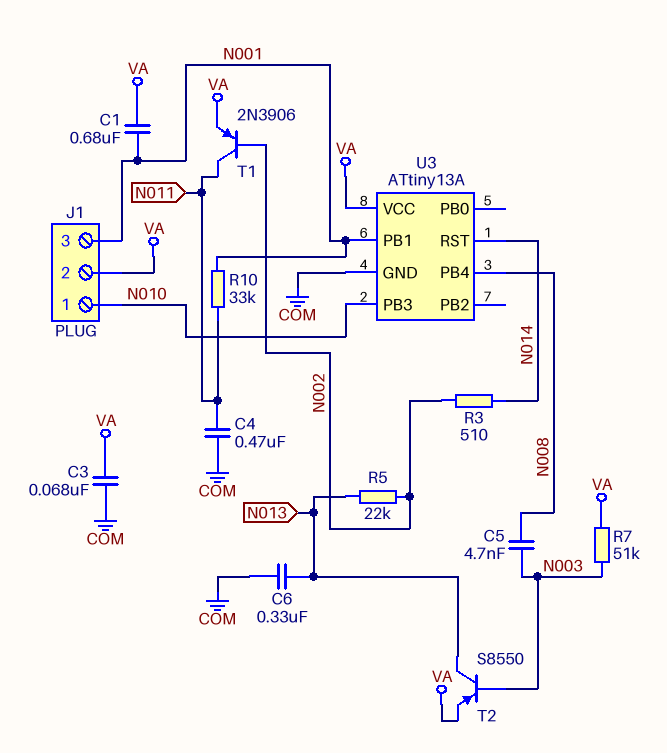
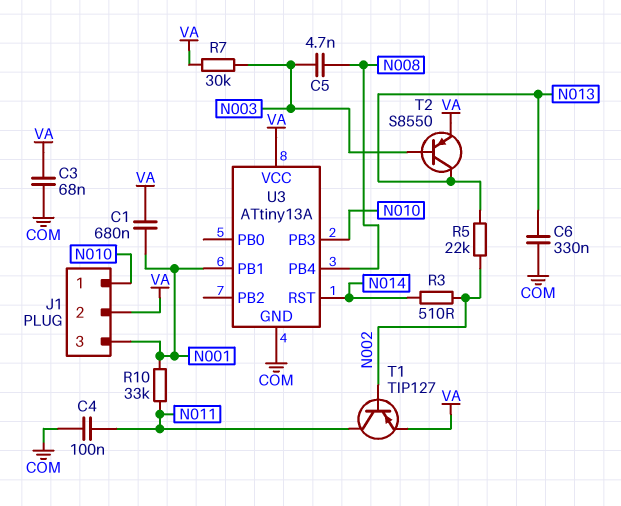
C4: 470nF (COM, N011) -> 100nF (COM, N011)
R7: 51k (N003, VA) -> 30k (N003, VA)
T1: PNP 2N3906 (B N002, C N011, E VA) -> PNP TIP127 (B N002, C N011, E VA)

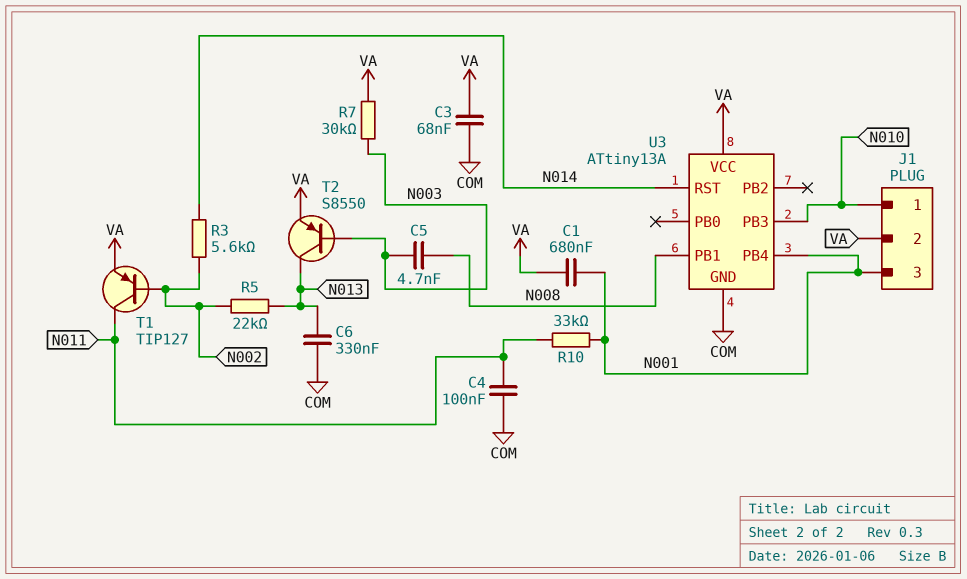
R3: 510 (N002, N014) -> 5.6k (N002, N014)
U3 pin PB1: N001 -> N008
U3 pin PB4: N008 -> N001

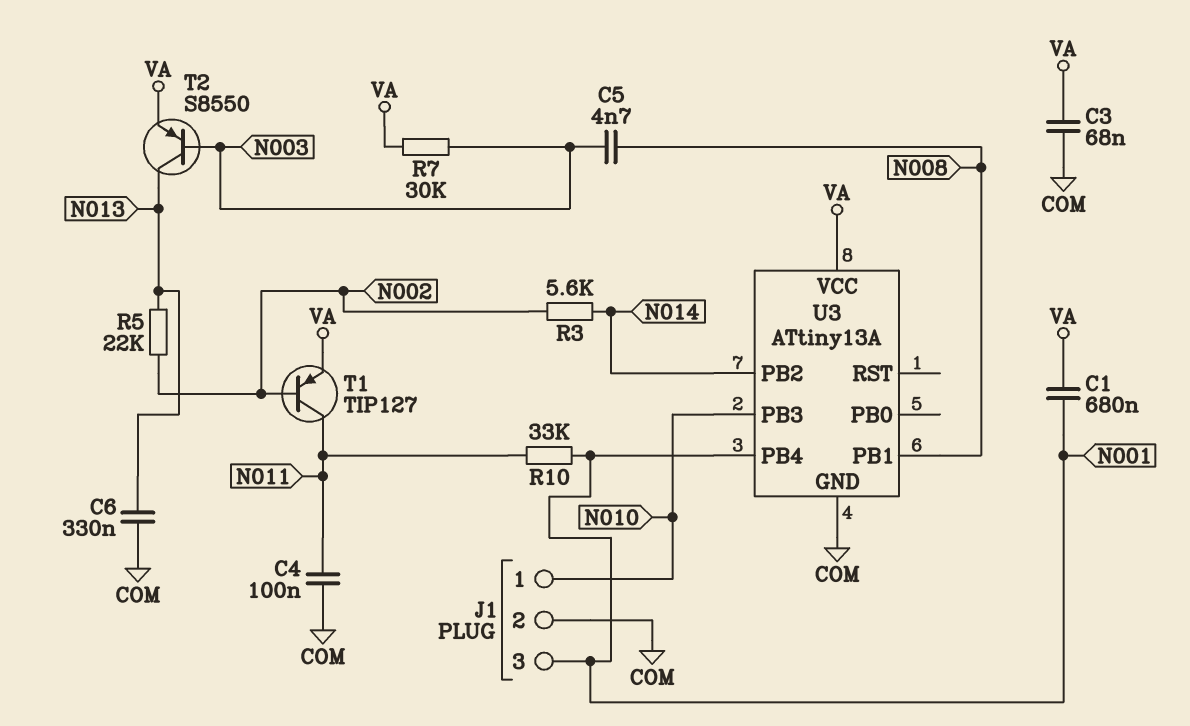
J1 pin 2: VA -> COM
U3 pin PB2: none -> N014
U3 pin RST: N014 -> none

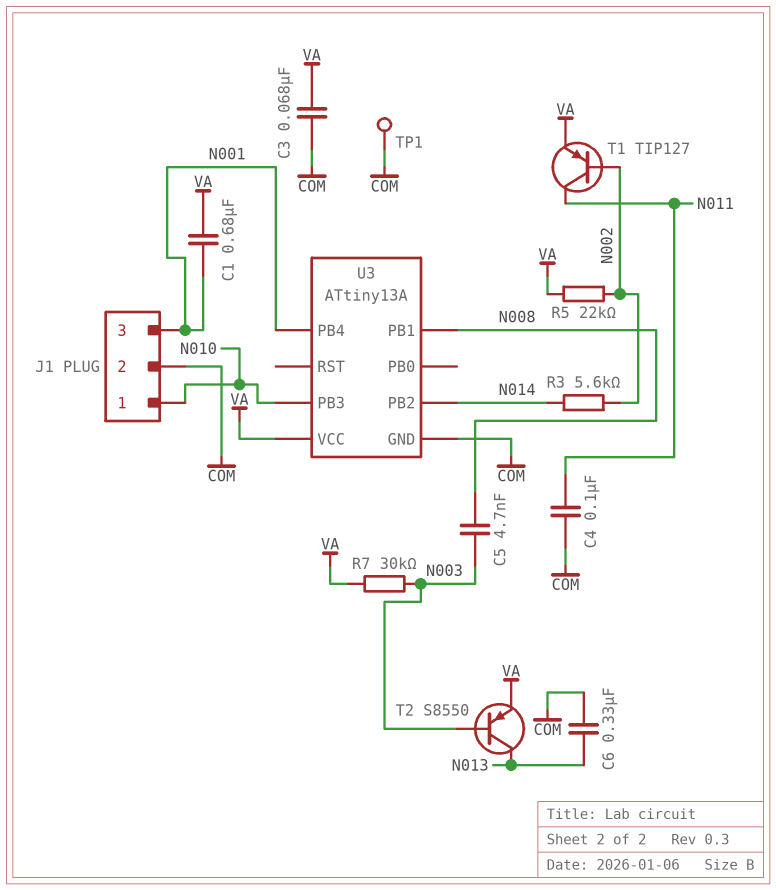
R5: 22k (N002, N013) -> 22k (N002, VA)
R10: 33k (N001, N011) -> none
TP1: none -> test point (COM)

